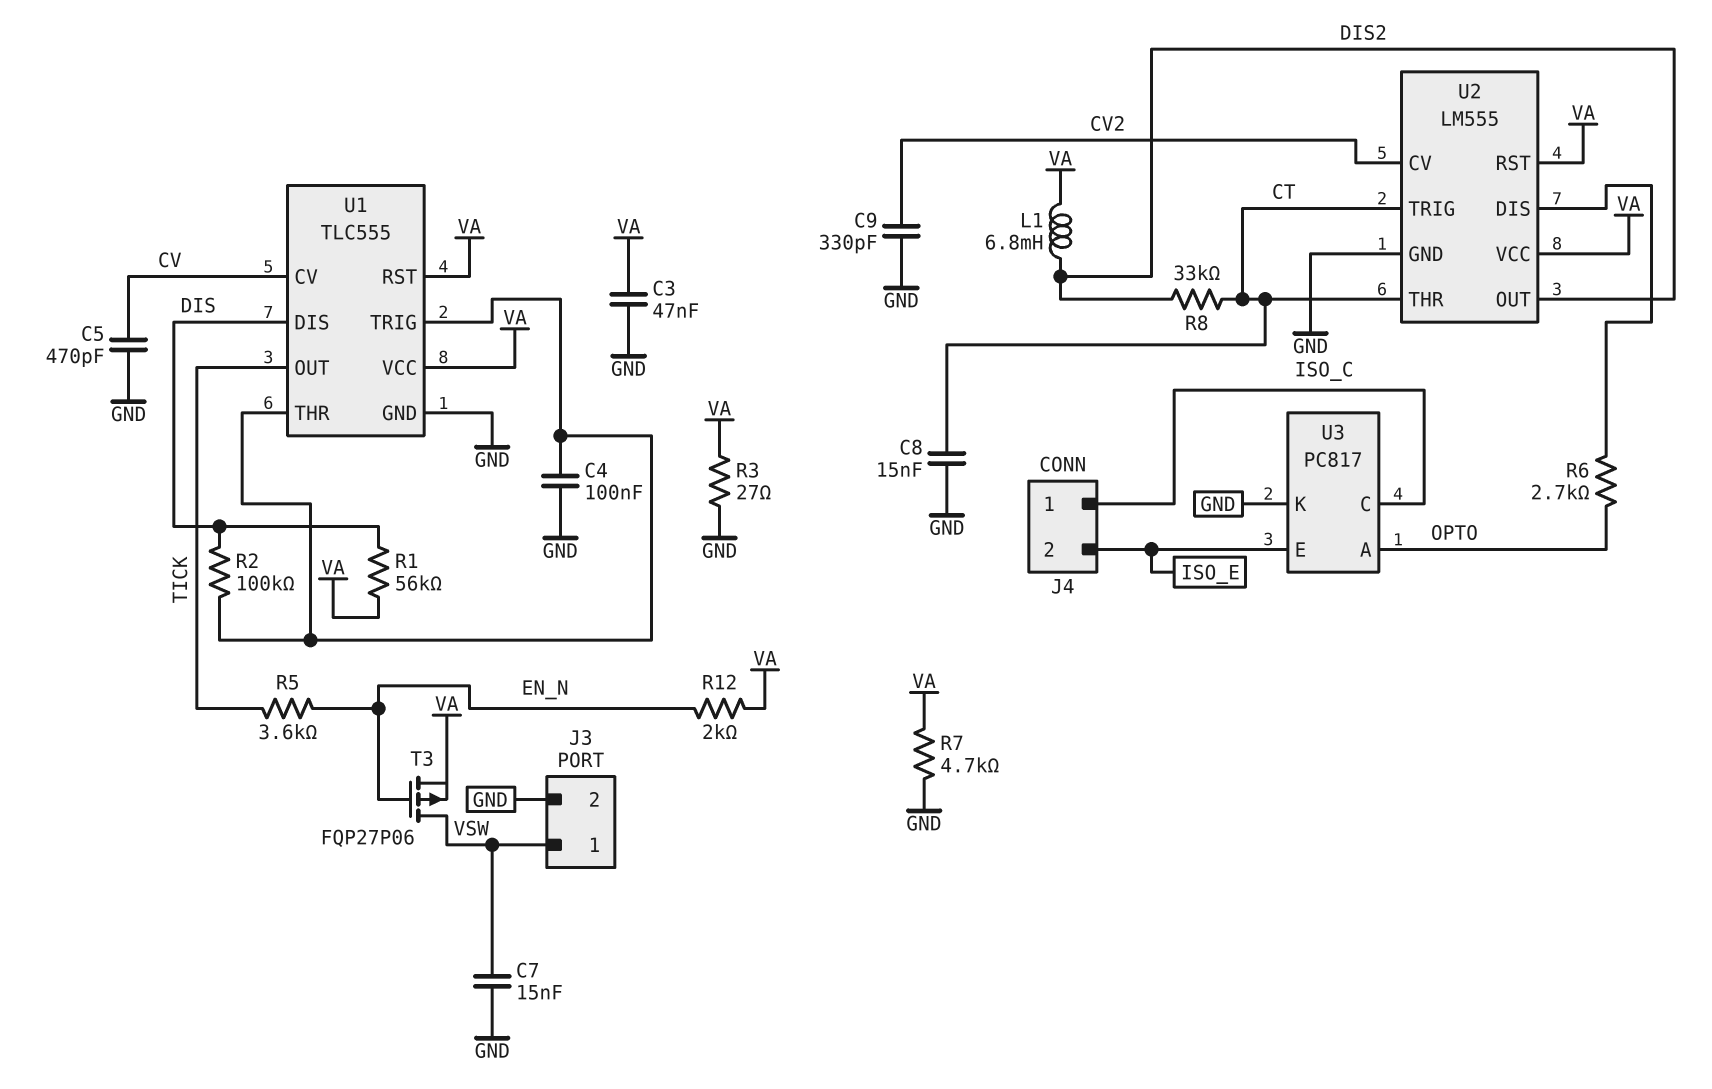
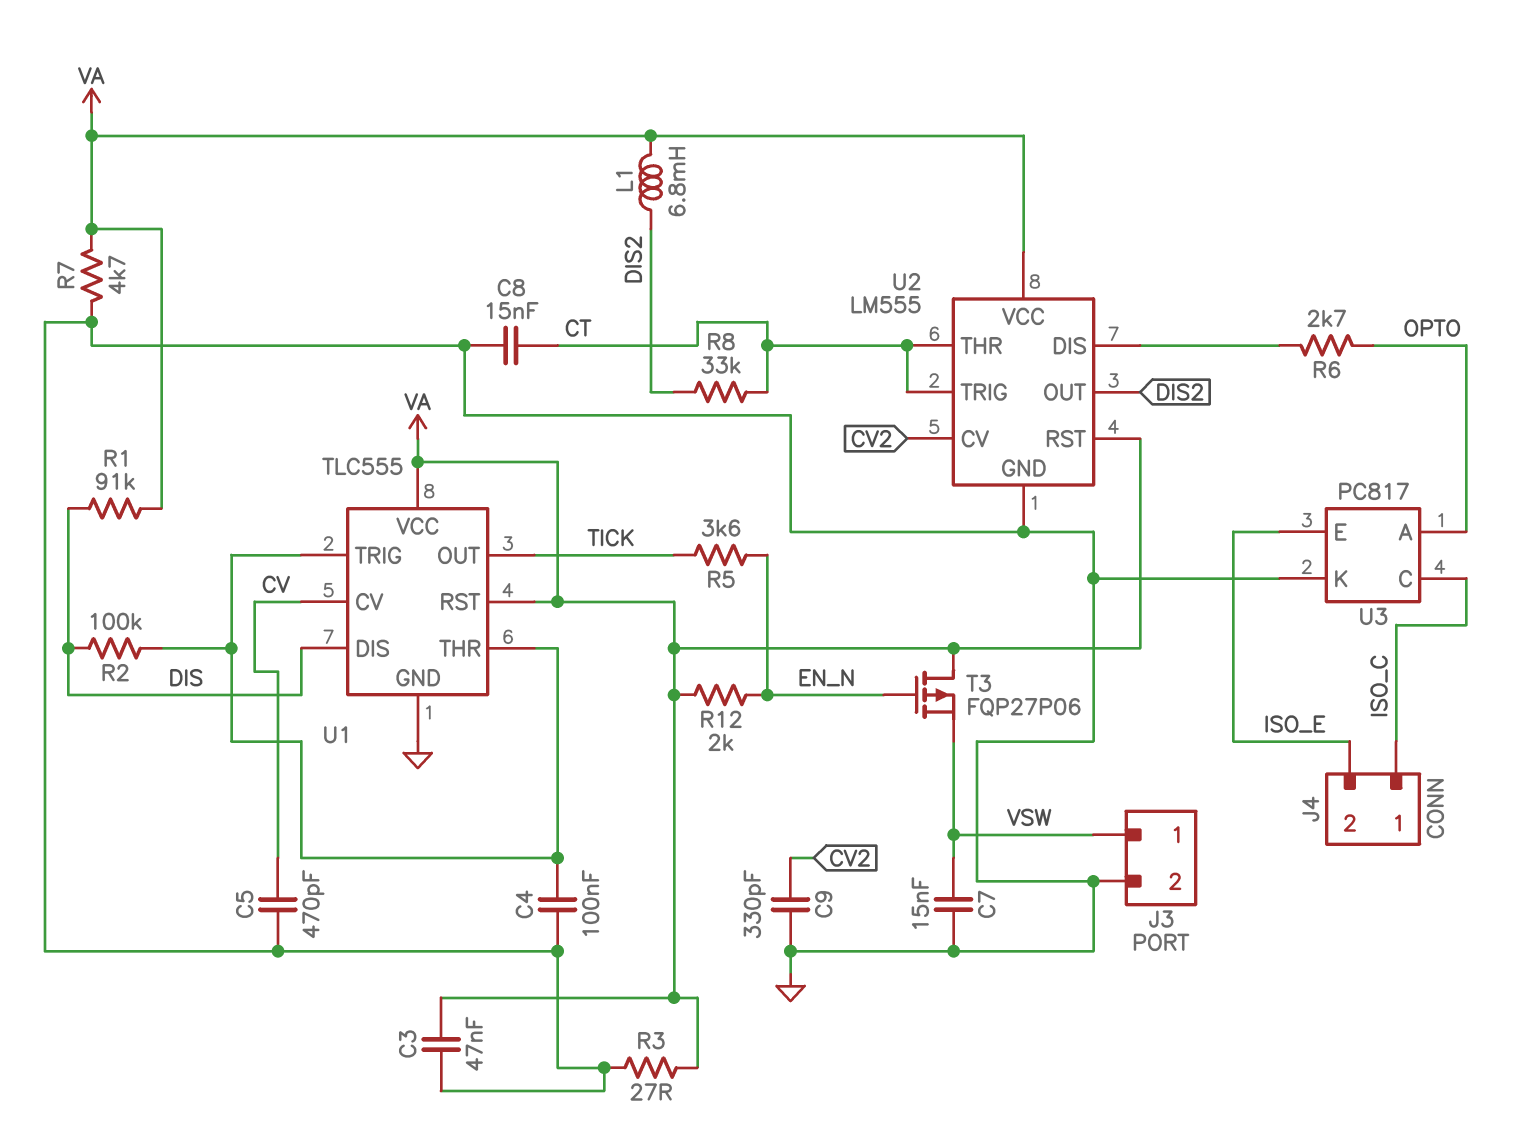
R1: 56k (DIS, VA) -> 91k (DIS, VA)
T3: PMOS FQP27P06 (G EN_N, D VSW, S VA) -> PMOS FQP27P06 (G EN_N, D VA, S VSW)

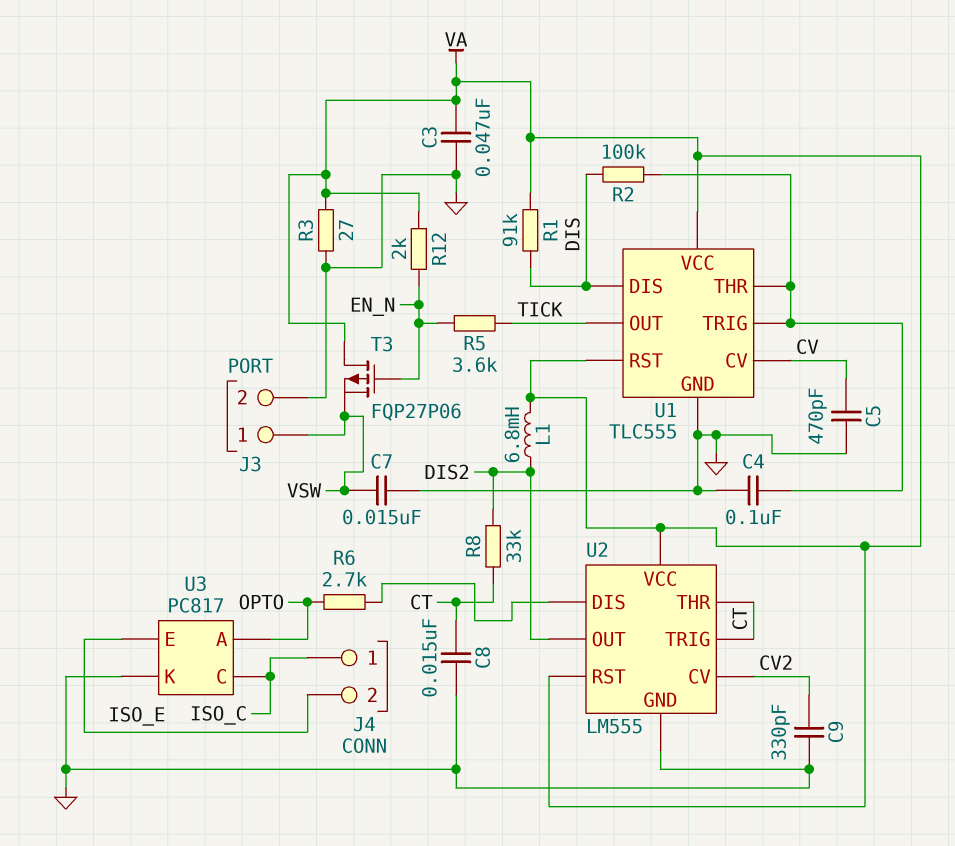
R7: 4.7k (GND, VA) -> none

